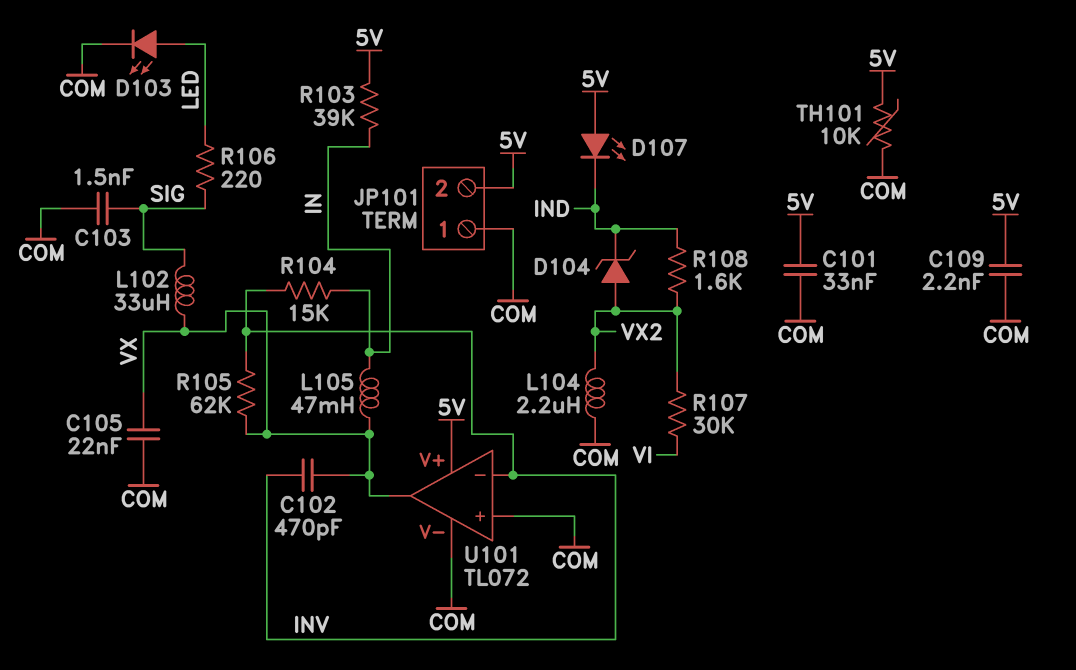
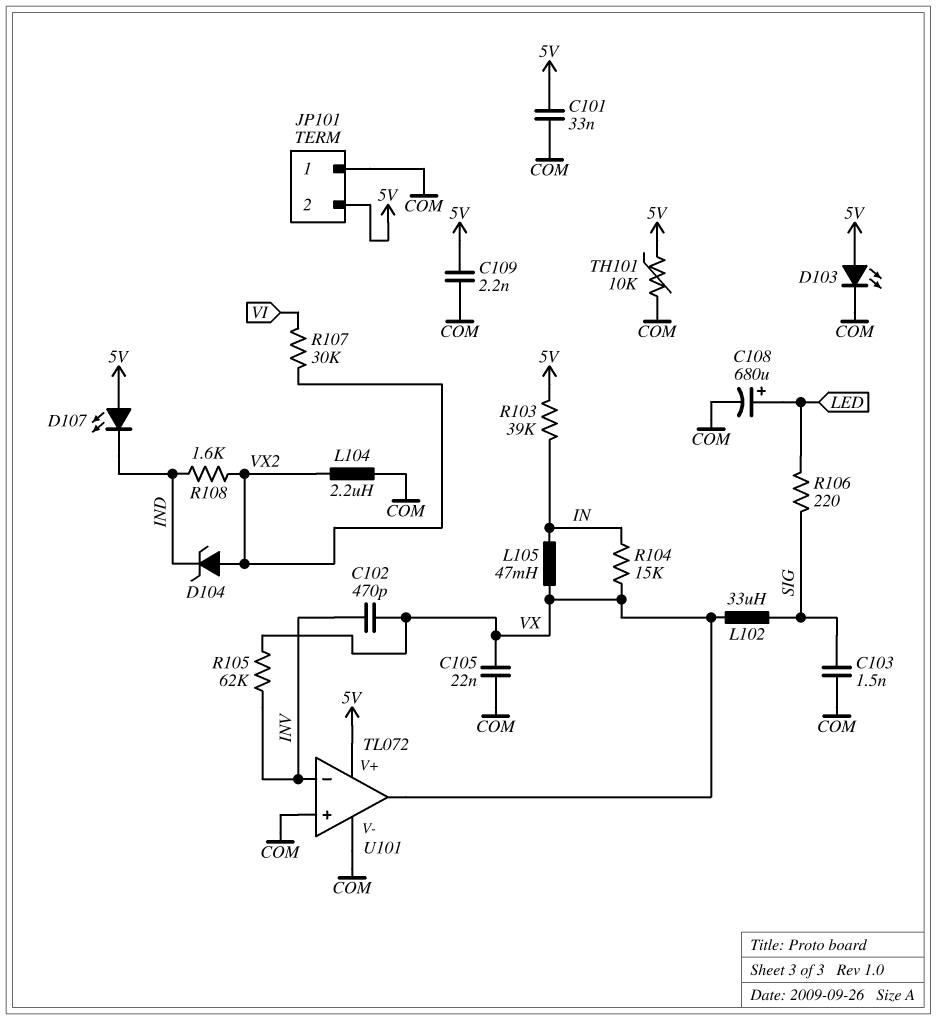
C108: none -> 680uF (plus LED, minus COM)
D103: LED (A LED, K COM) -> LED (A 5V, K COM)
R104: 15k (IN, INV) -> 15k (IN, VX)

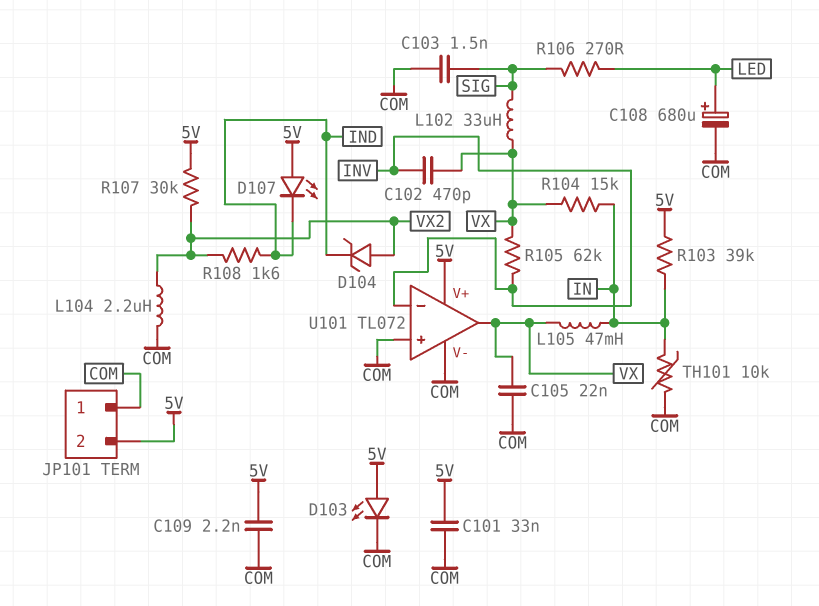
R106: 220 (LED, SIG) -> 270 (LED, SIG)
R107: 30k (VI, VX2) -> 30k (5V, VX2)
TH101: 10k (5V, COM) -> 10k (COM, IN)

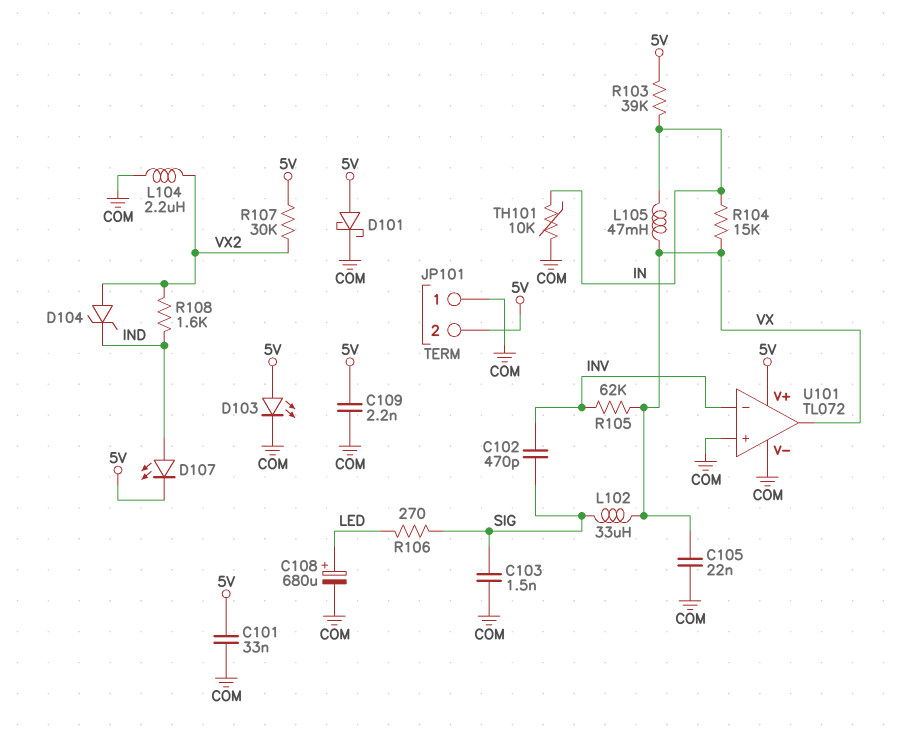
C102: 470pF (INV, VX) -> 470pF (INV, SIG)
D101: none -> schottky (A 5V, K COM)
D107: LED (A 5V, K IND) -> LED (A IND, K 5V)

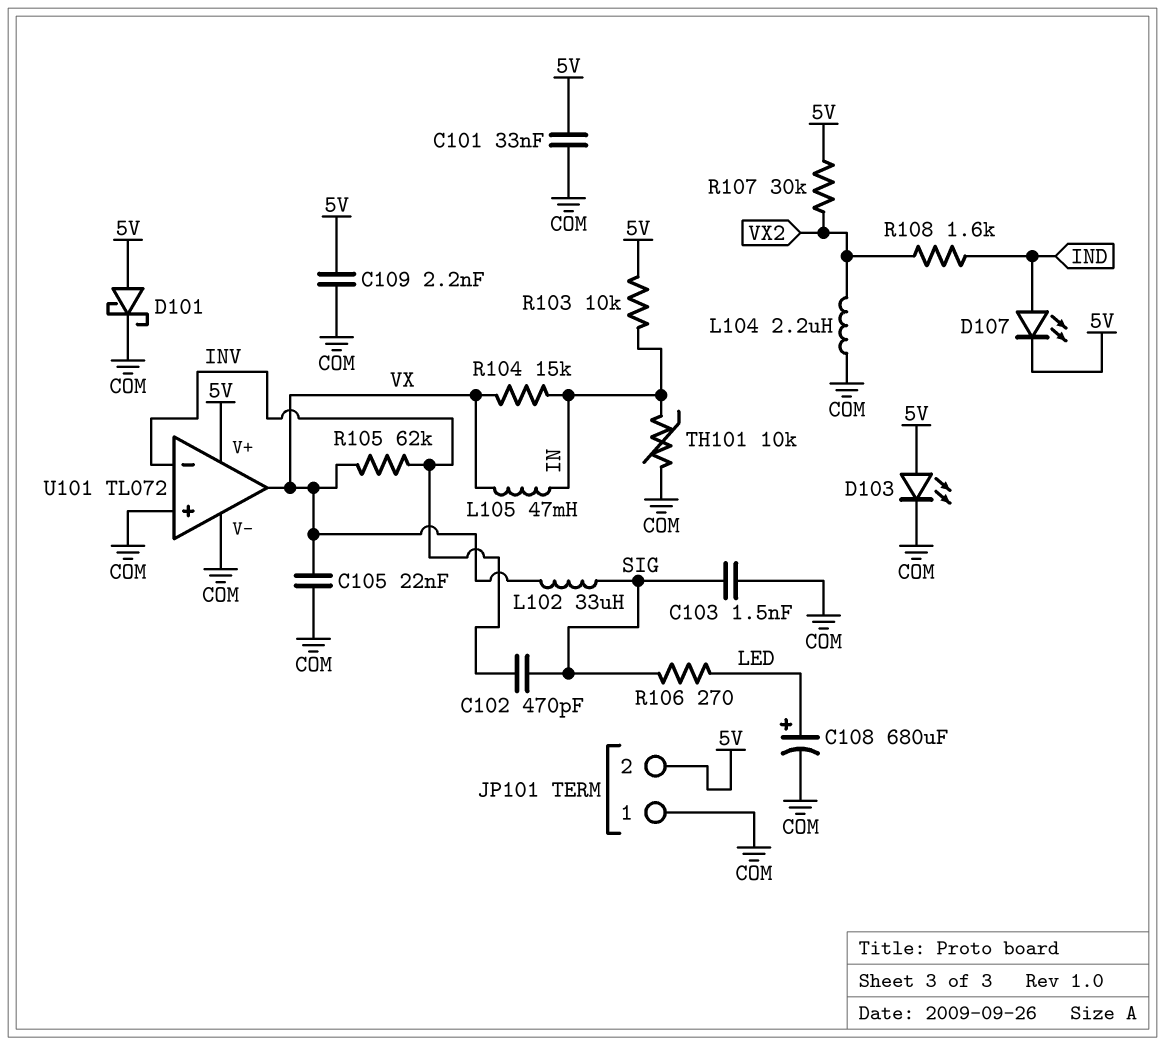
D104: zener (A VX2, K IND) -> none
R103: 39k (5V, IN) -> 10k (5V, IN)

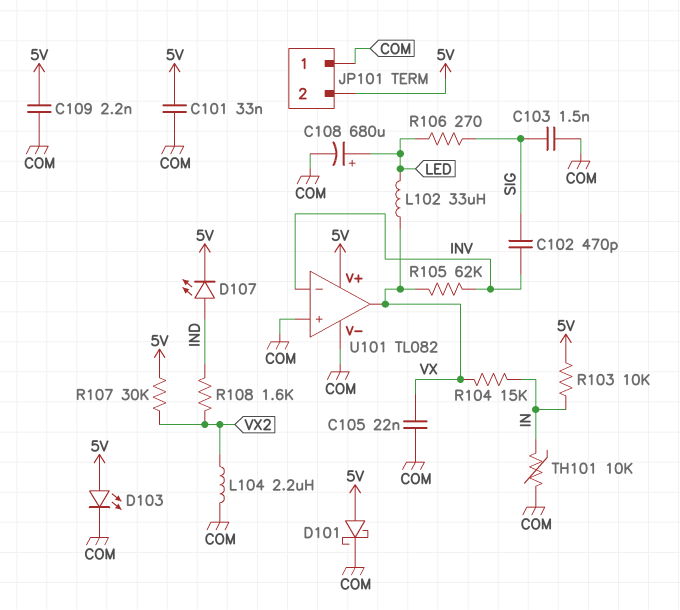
L102: 33uH (SIG, VX) -> 33uH (LED, VX)
L105: 47mH (IN, VX) -> none
U101: TL072 -> TL082

